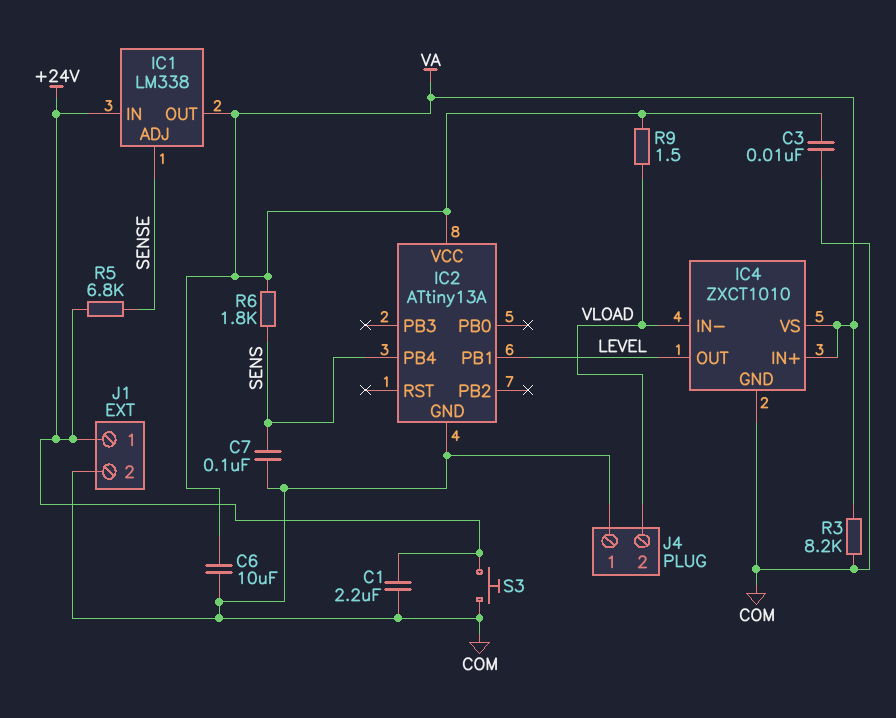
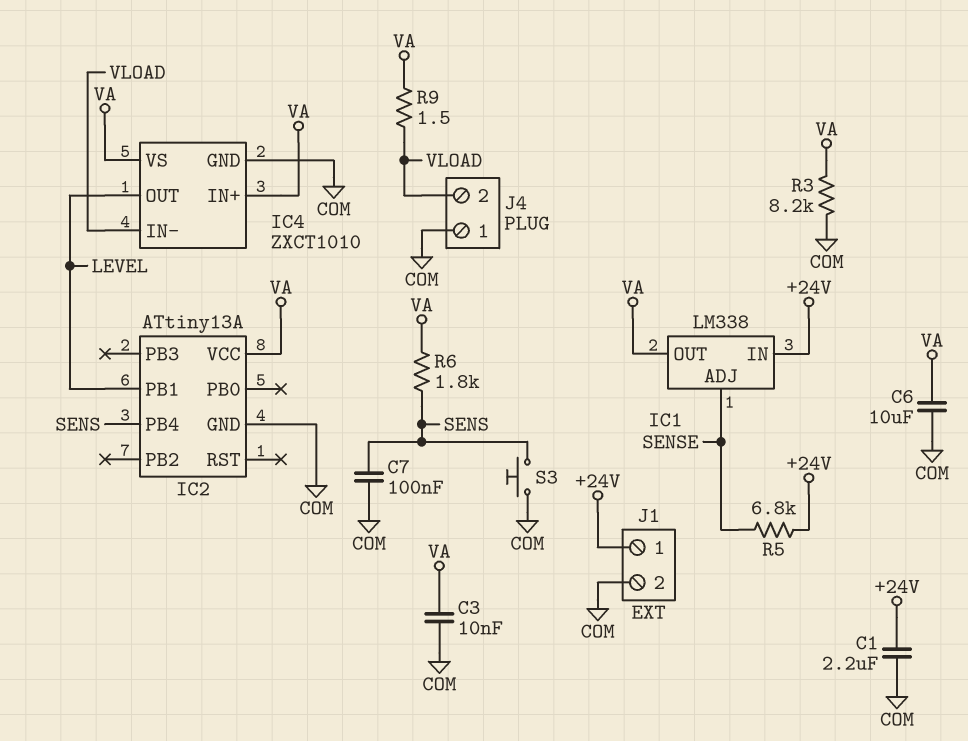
S3: button (+24V, COM) -> button (COM, SENS)

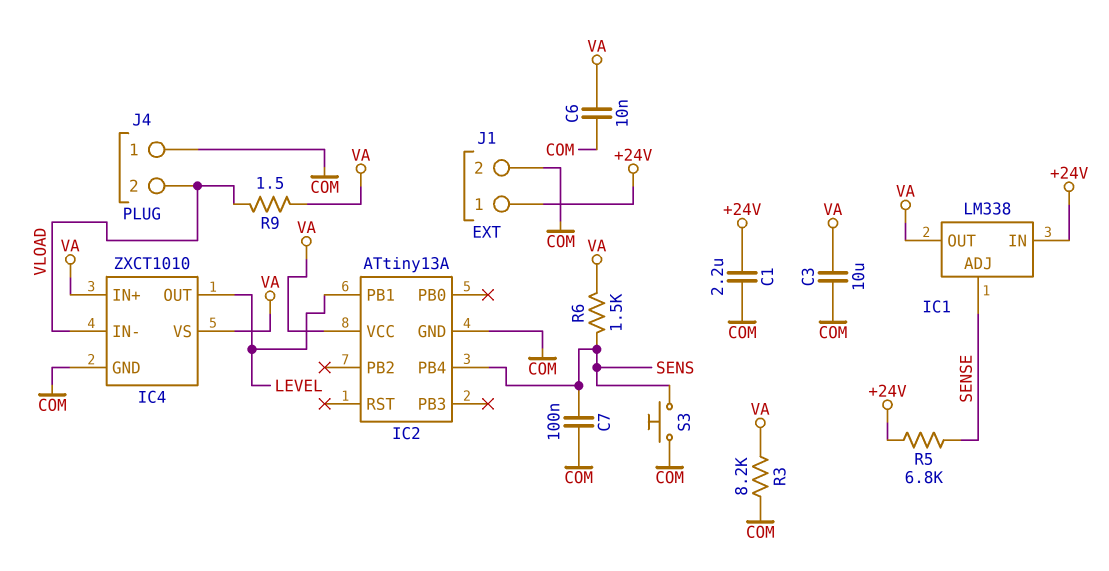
C3: 10nF (COM, VA) -> 10uF (COM, VA)
C6: 10uF (COM, VA) -> 10nF (COM, VA)
R6: 1.8k (SENS, VA) -> 1.5k (SENS, VA)

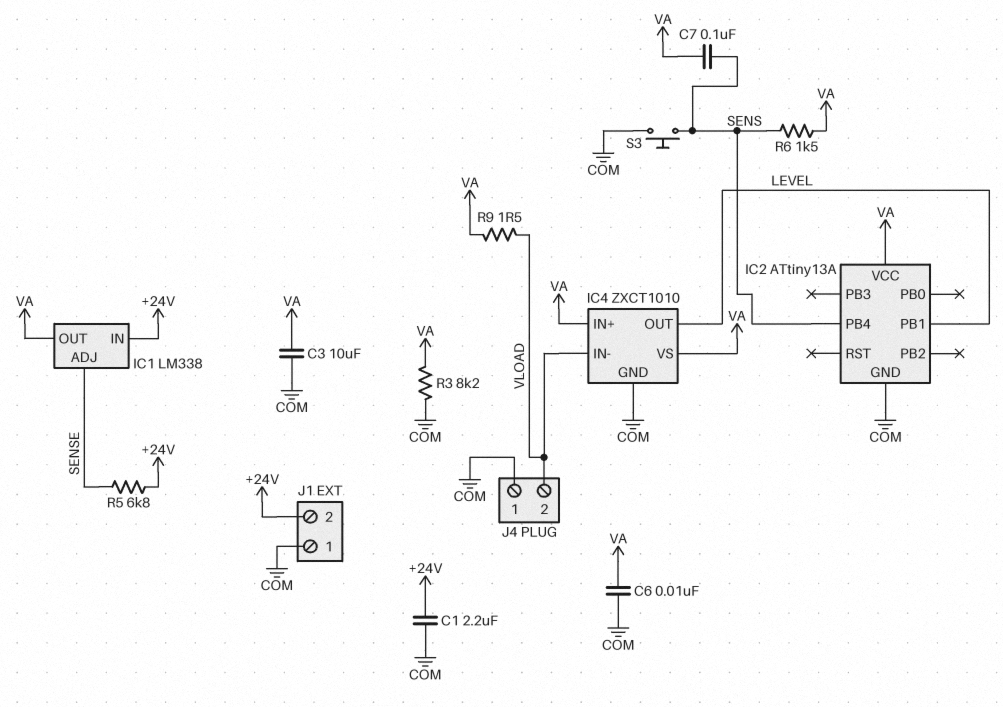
C7: 100nF (COM, SENS) -> 100nF (SENS, VA)
J1 pin 1: +24V -> COM
J1 pin 2: COM -> +24V

